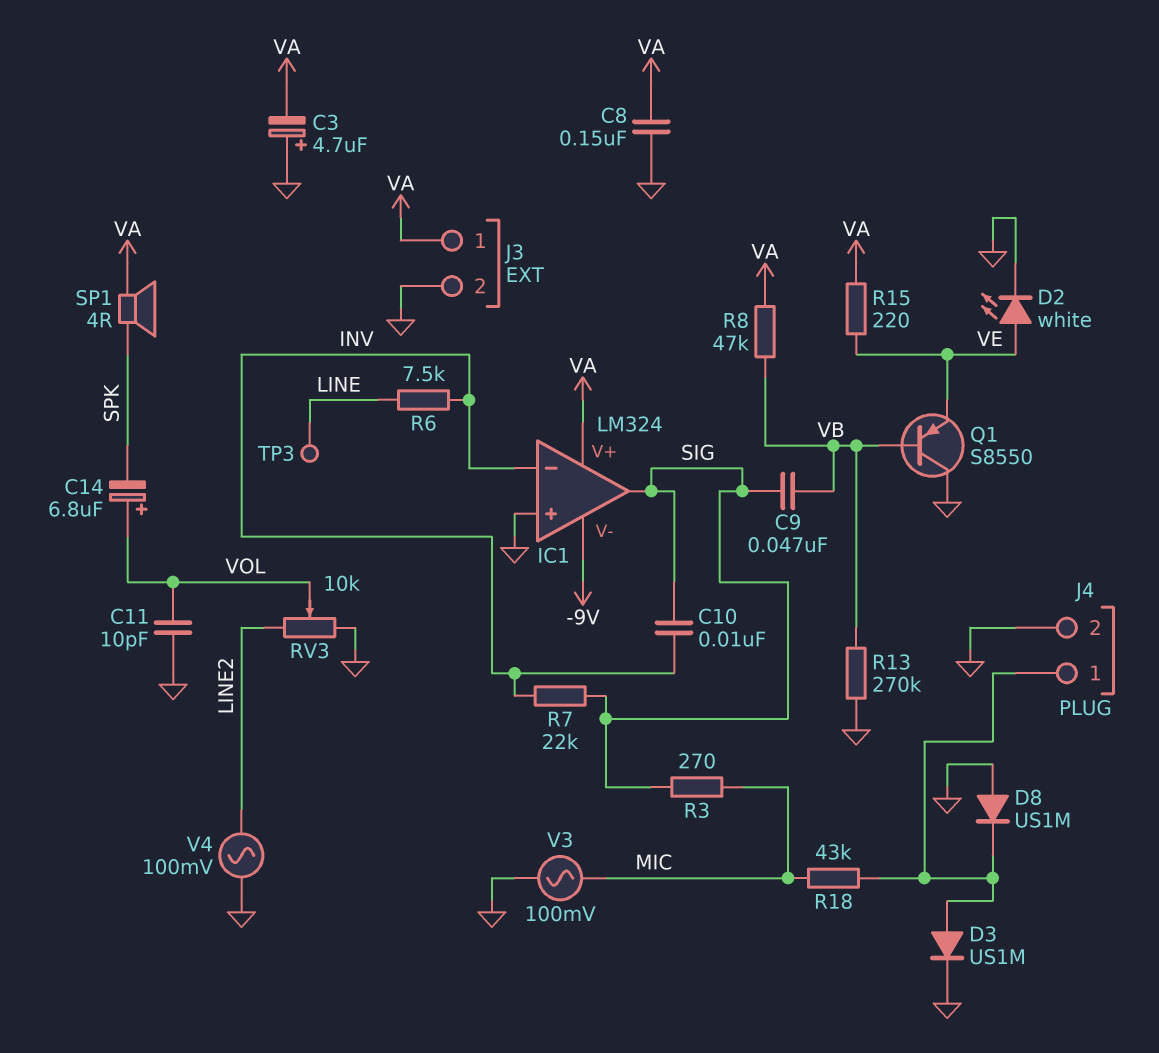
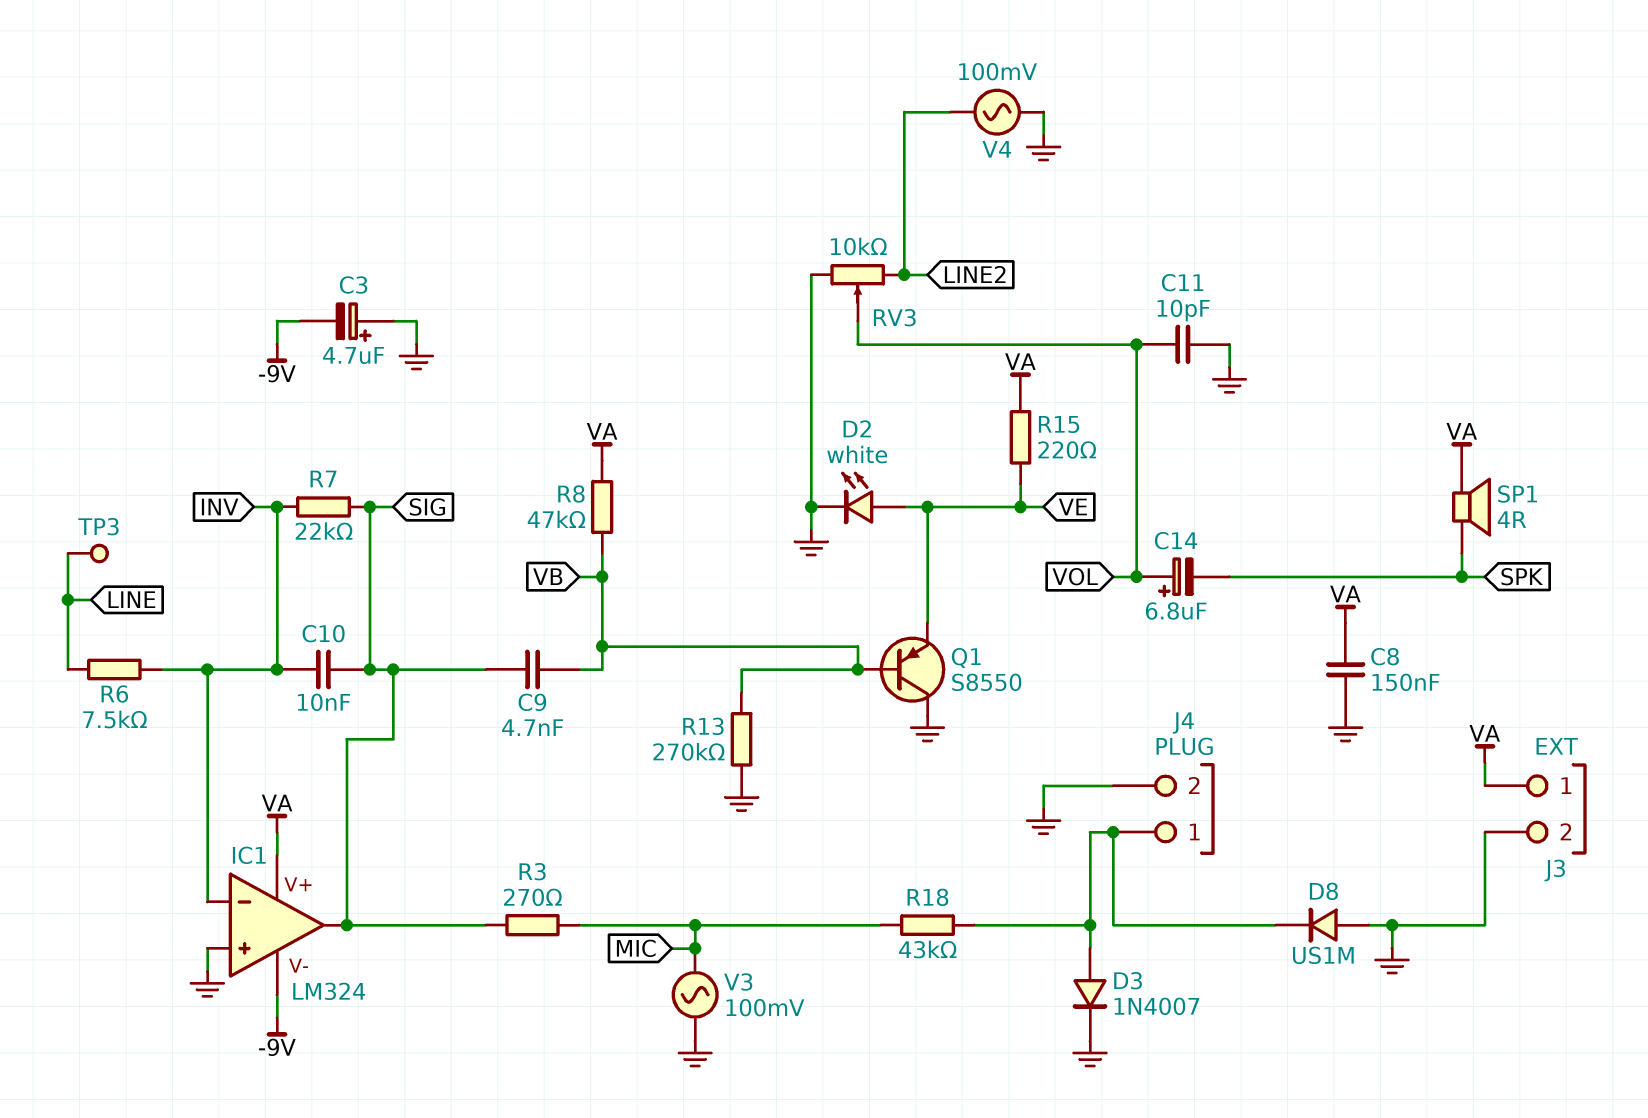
C3: 4.7uF (plus GND, minus VA) -> 4.7uF (plus GND, minus -9V)
C9: 47nF (SIG, VB) -> 4.7nF (SIG, VB)
D3: diode US1M (A J4/1, K GND) -> diode 1N4007 (A J4/1, K GND)

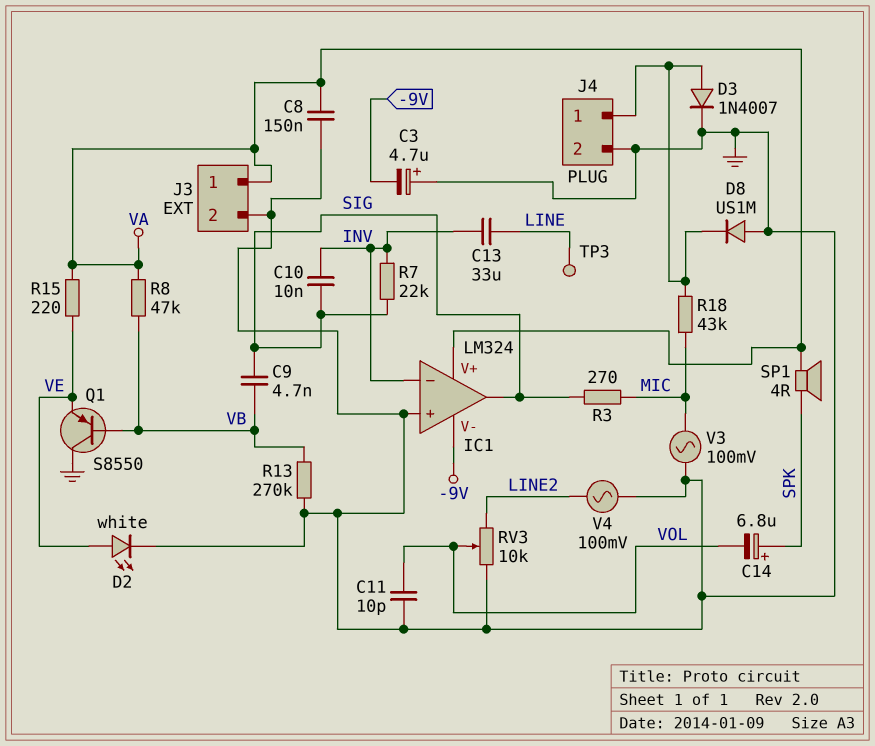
C13: none -> 33uF (INV, LINE)
C14: 6.8uF (plus VOL, minus SPK) -> 6.8uF (plus SPK, minus VOL)
R6: 7.5k (INV, LINE) -> none

